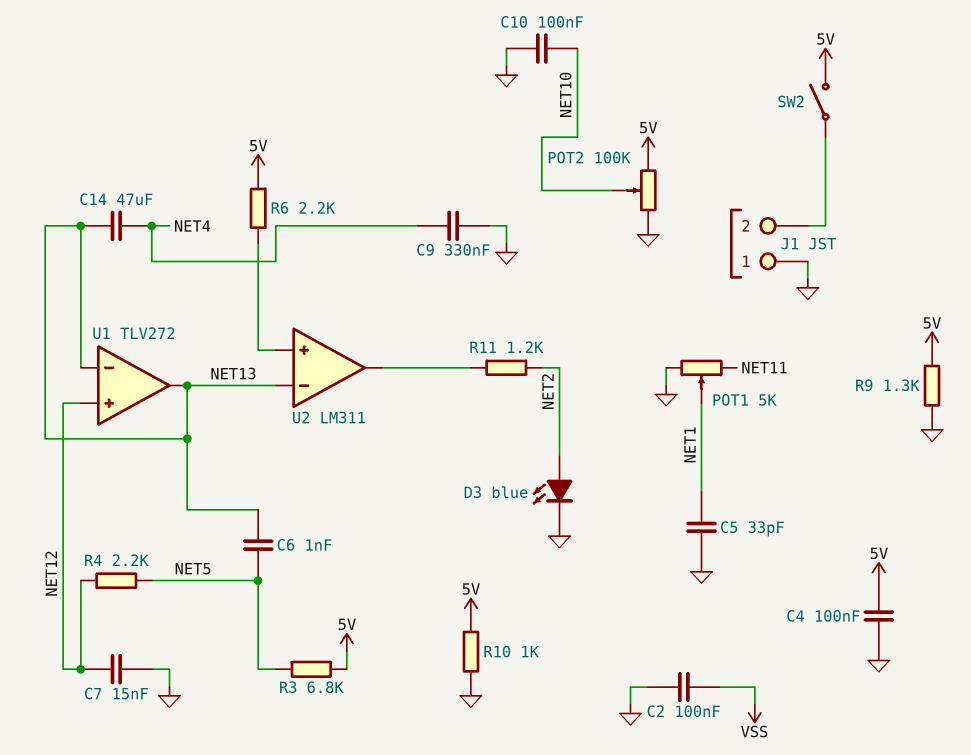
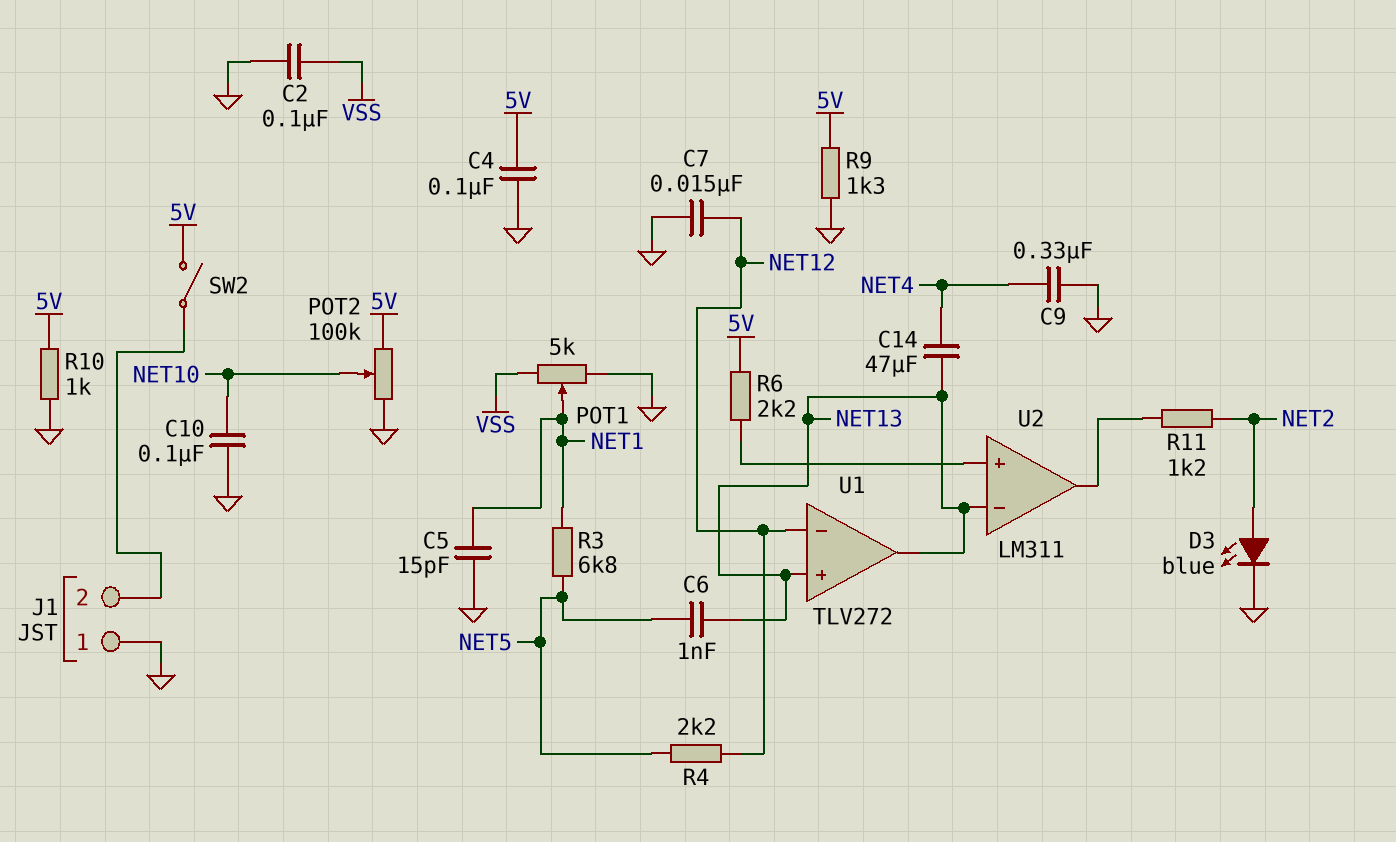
C5: 33pF (GND, NET1) -> 15pF (GND, NET1)
POT1: 5k (GND, NET11, wiper NET1) -> 5k (GND, VSS, wiper NET1)
R3: 6.8k (5V, NET5) -> 6.8k (NET1, NET5)
U1 pin in+: NET12 -> NET13
U1 pin in-: NET13 -> NET12

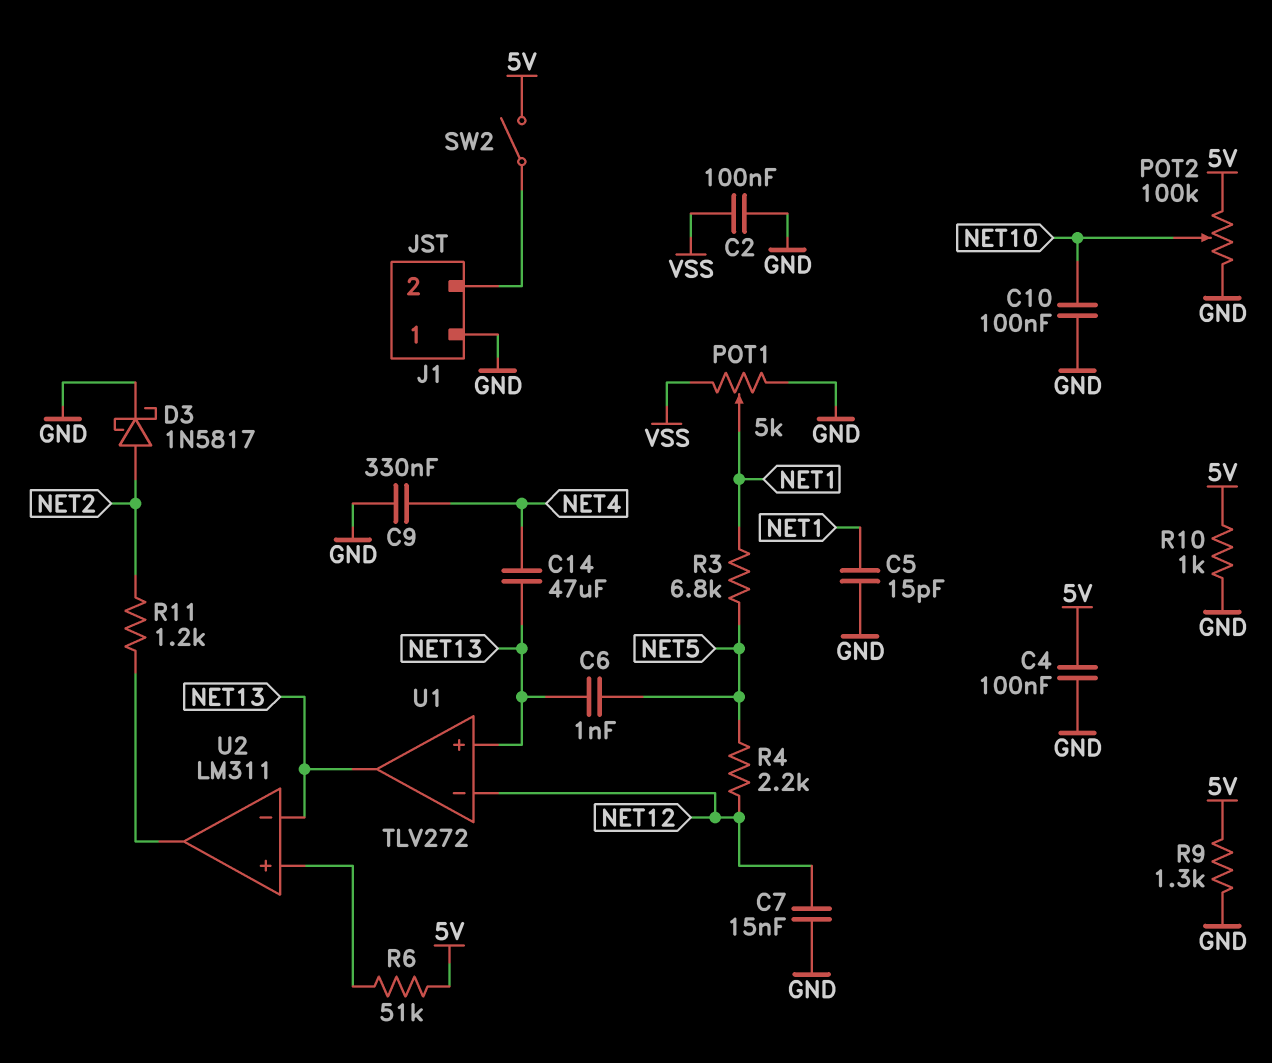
D3: LED blue (A NET2, K GND) -> schottky 1N5817 (A NET2, K GND)
R6: 2.2k (5V, U2/in+) -> 51k (5V, U2/in+)

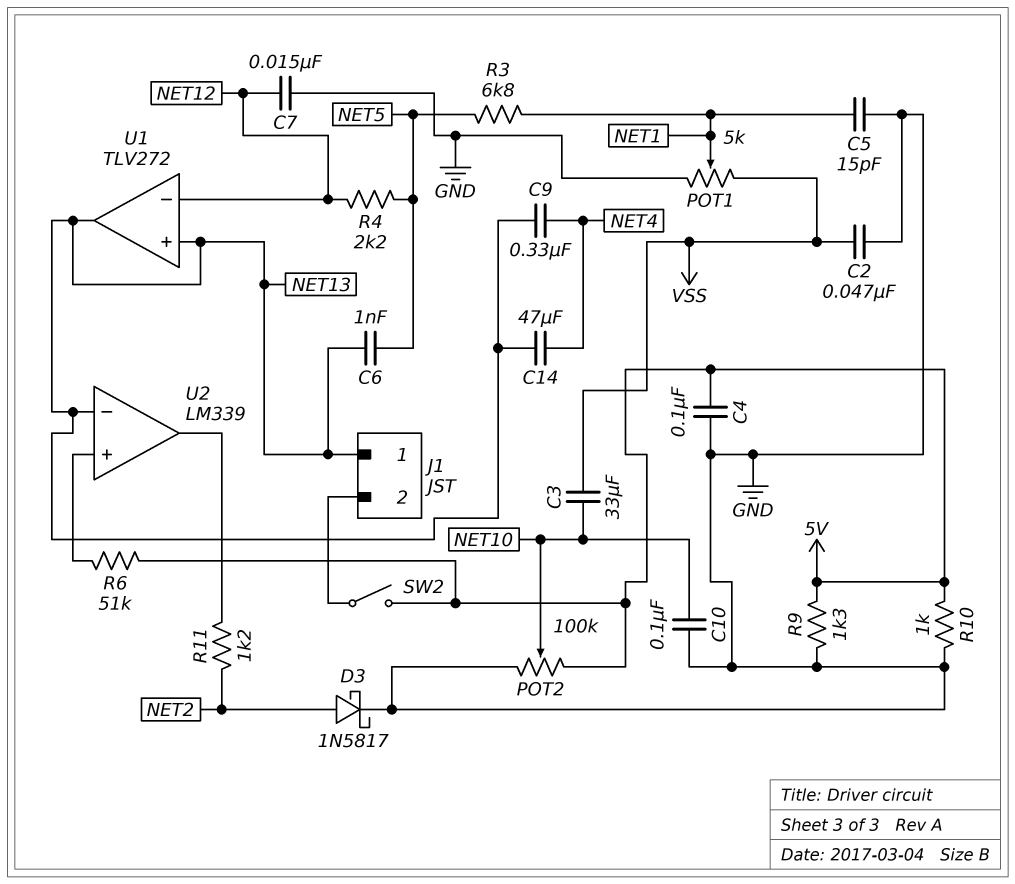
C2: 100nF (GND, VSS) -> 47nF (GND, VSS)
C3: none -> 33uF (NET10, VSS)
C9: 330nF (GND, NET4) -> 330nF (NET4, NET13)
J1 pin 1: GND -> NET13
U2: LM311 -> LM339

